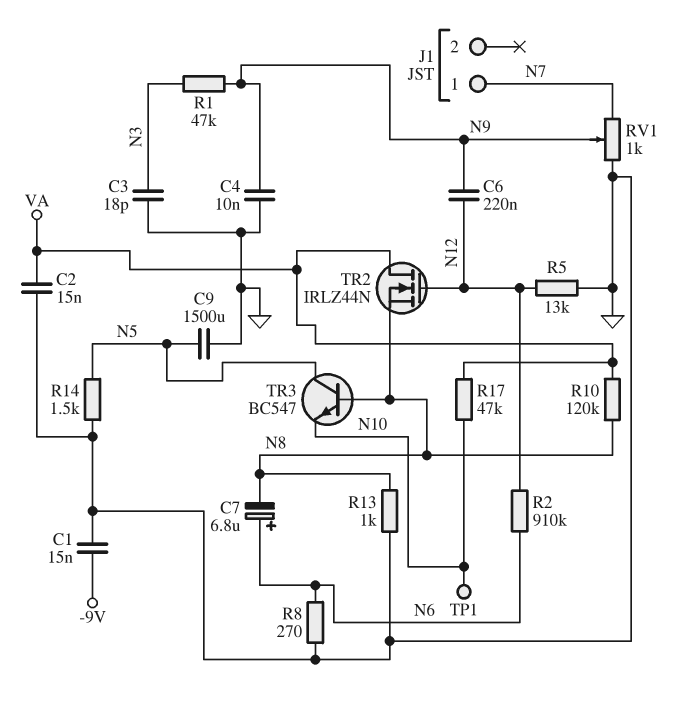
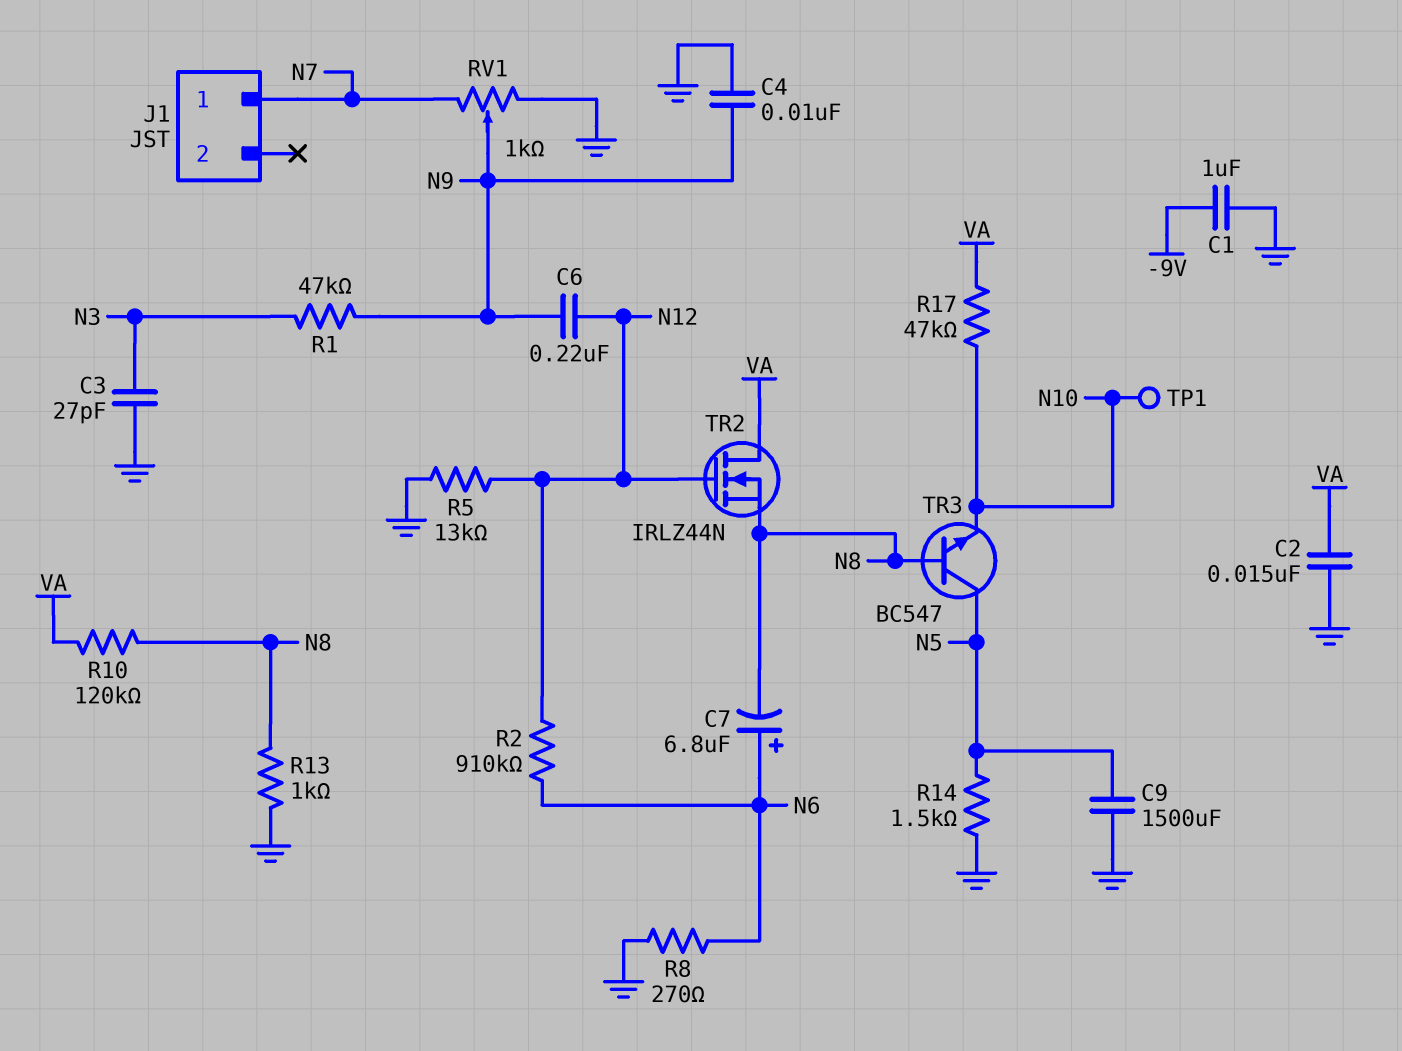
C1: 15nF (-9V, GND) -> 1uF (-9V, GND)
C3: 18pF (GND, N3) -> 27pF (GND, N3)

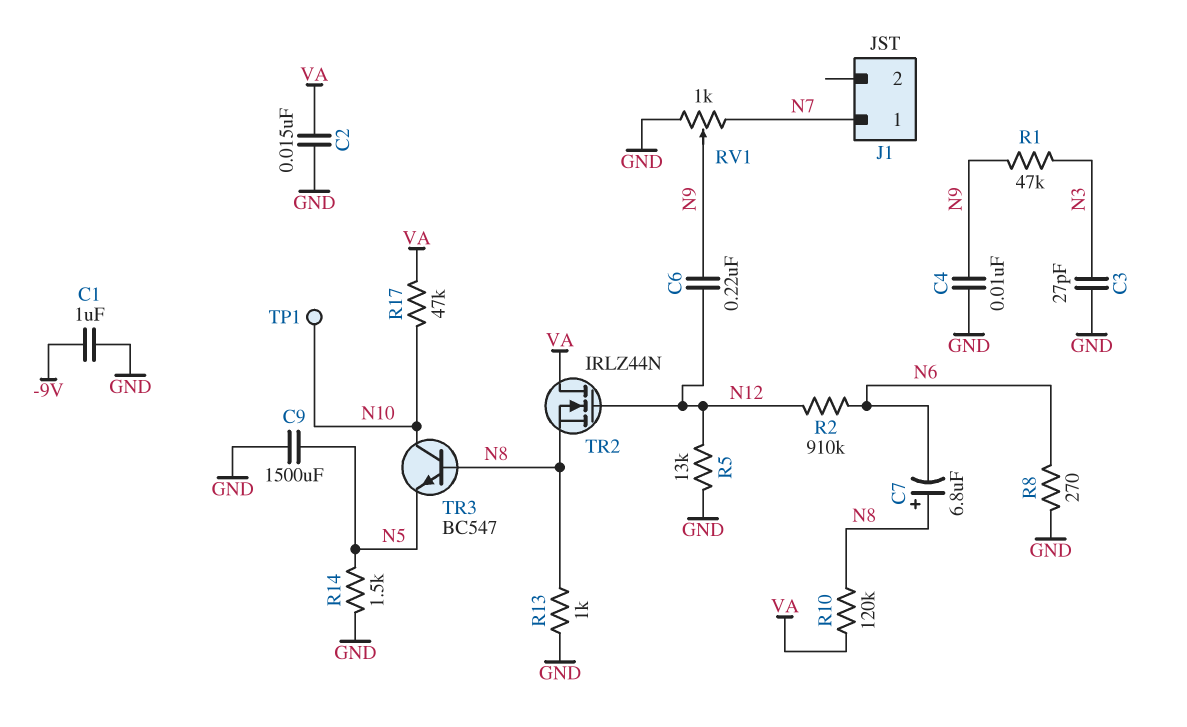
C7: 6.8uF (plus N6, minus N8) -> 6.8uF (plus N8, minus N6)
TR3: NPN BC547 (B N8, C N5, E N10) -> NPN BC547 (B N8, C N10, E N5)

